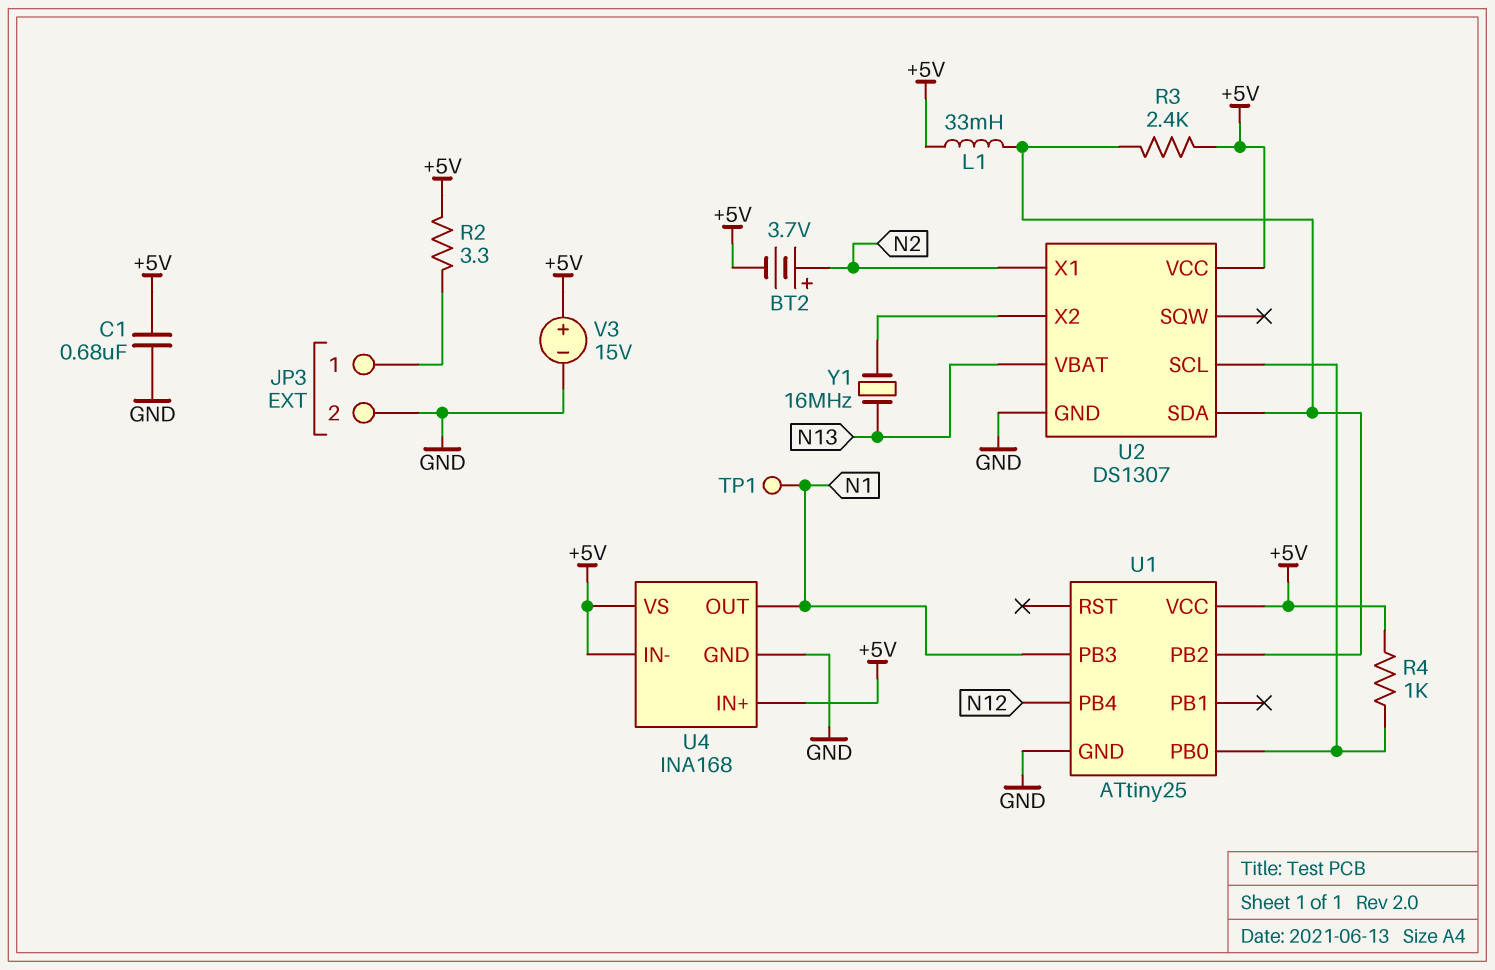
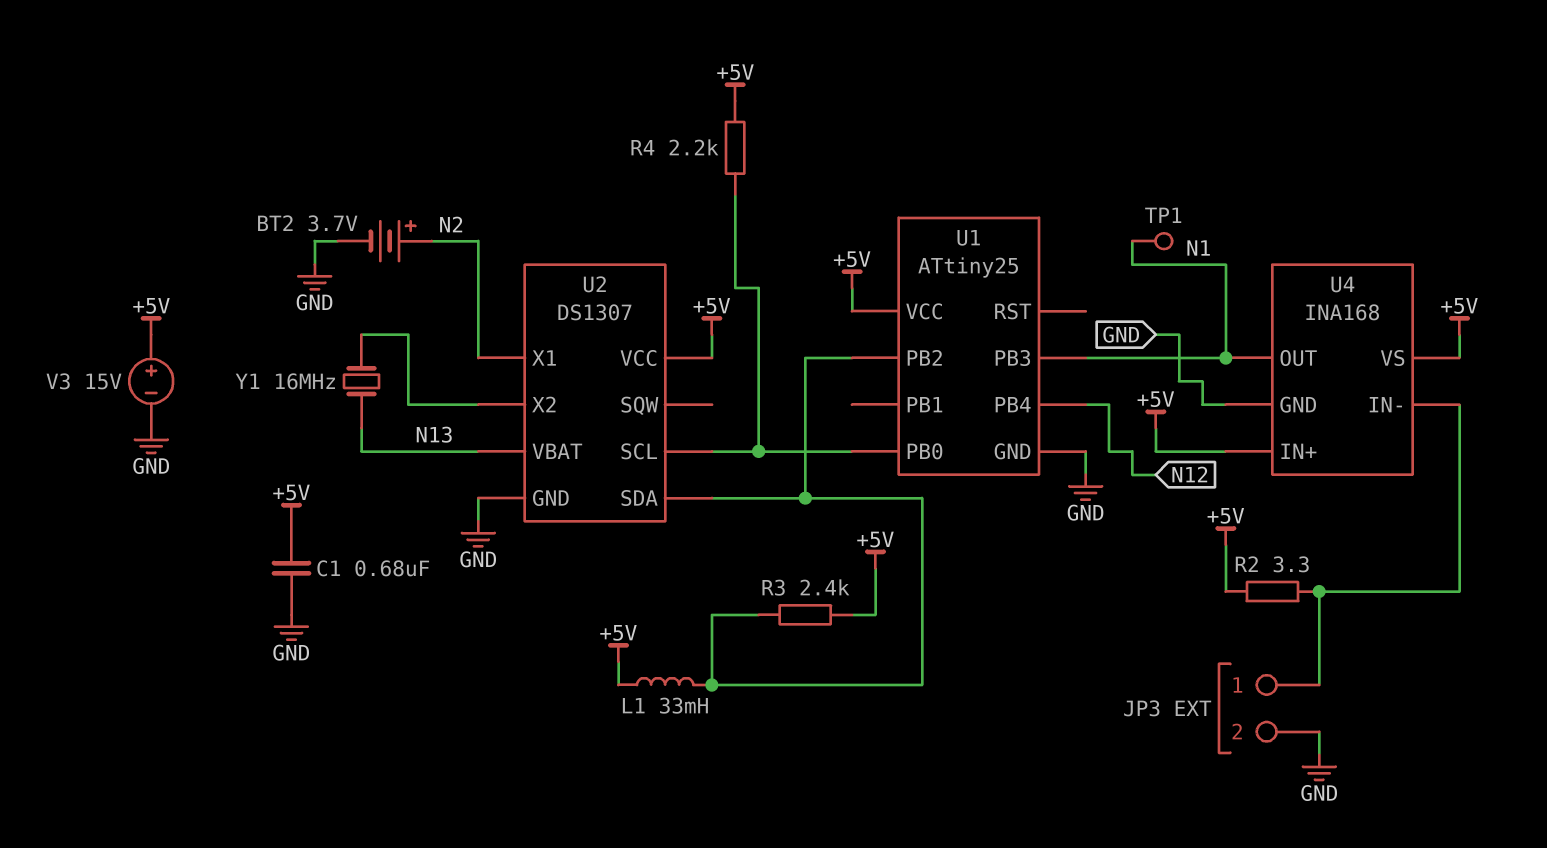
BT2: 3.7V (plus N2, minus +5V) -> 3.7V (plus N2, minus GND)
R4: 1k (+5V, U1/PB0) -> 2.2k (+5V, U1/PB0)
U4 pin IN-: +5V -> JP3/1

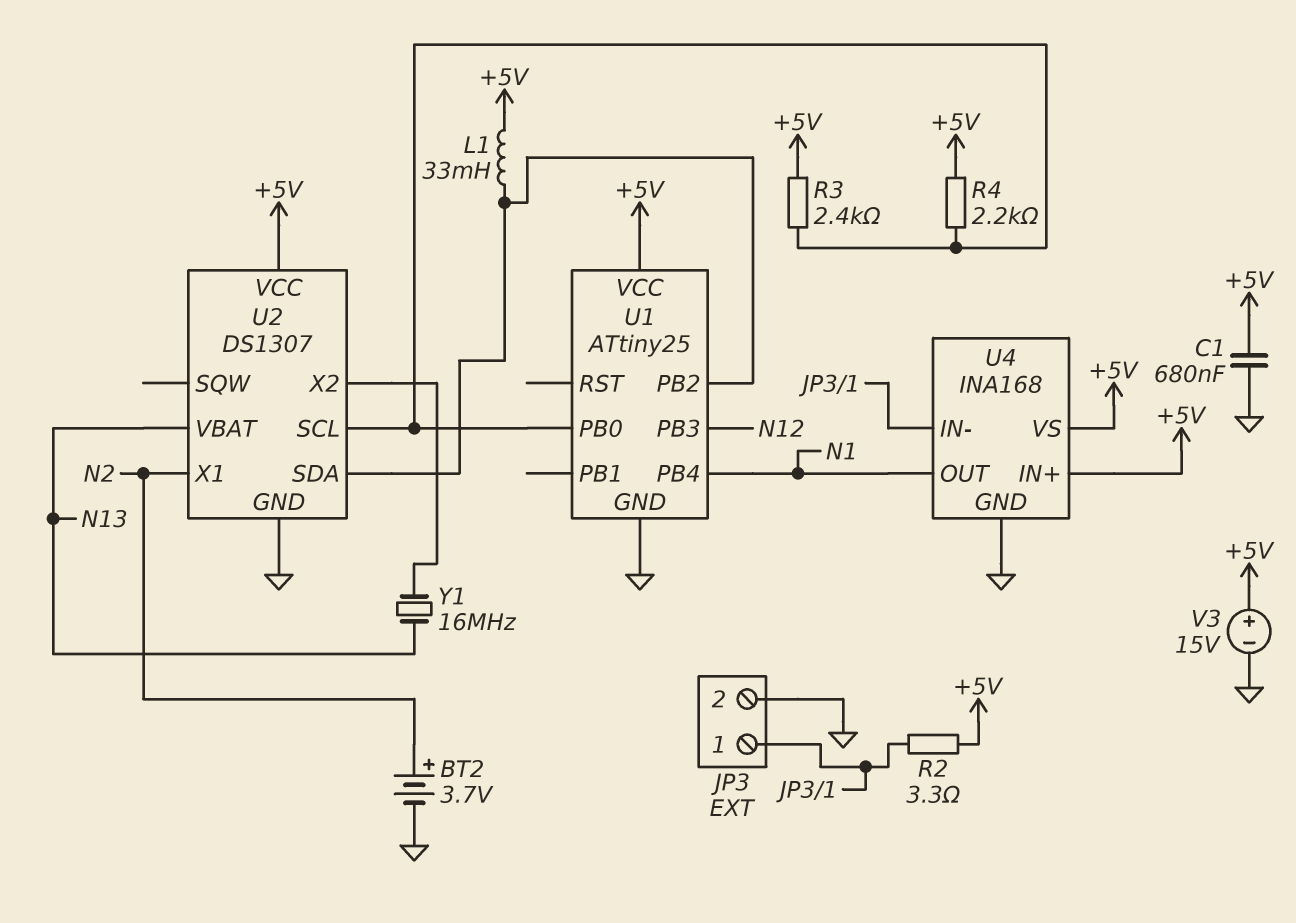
R3: 2.4k (+5V, U1/PB2) -> 2.4k (+5V, U1/PB0)
TP1: test point (N1) -> none
U1 pin PB3: N1 -> N12
U1 pin PB4: N12 -> N1

